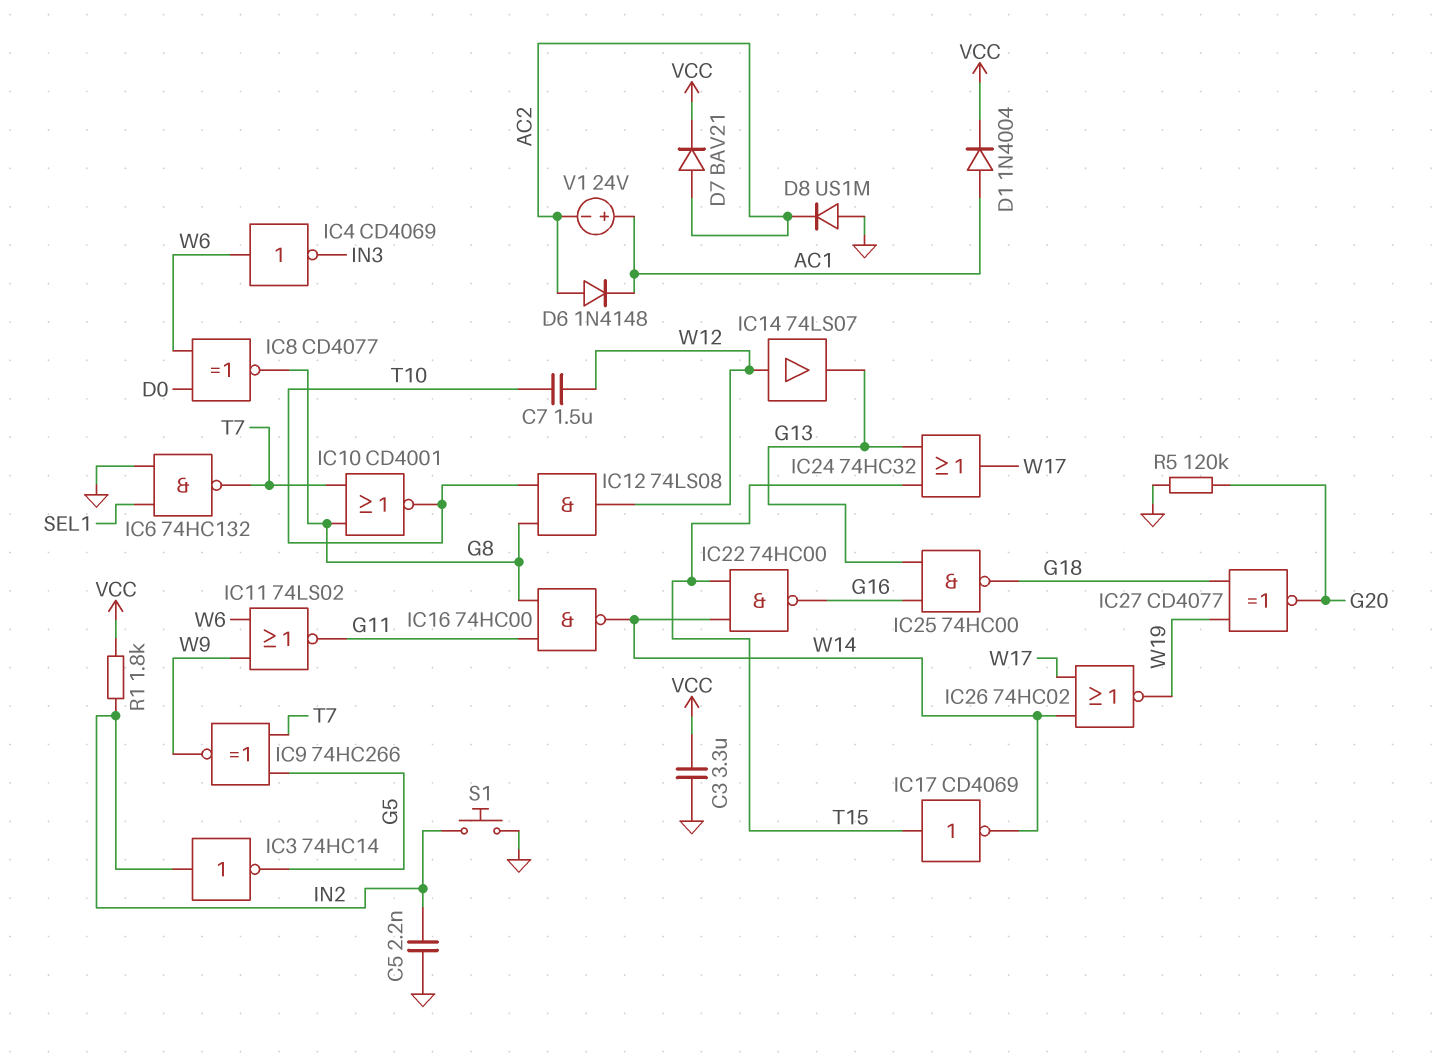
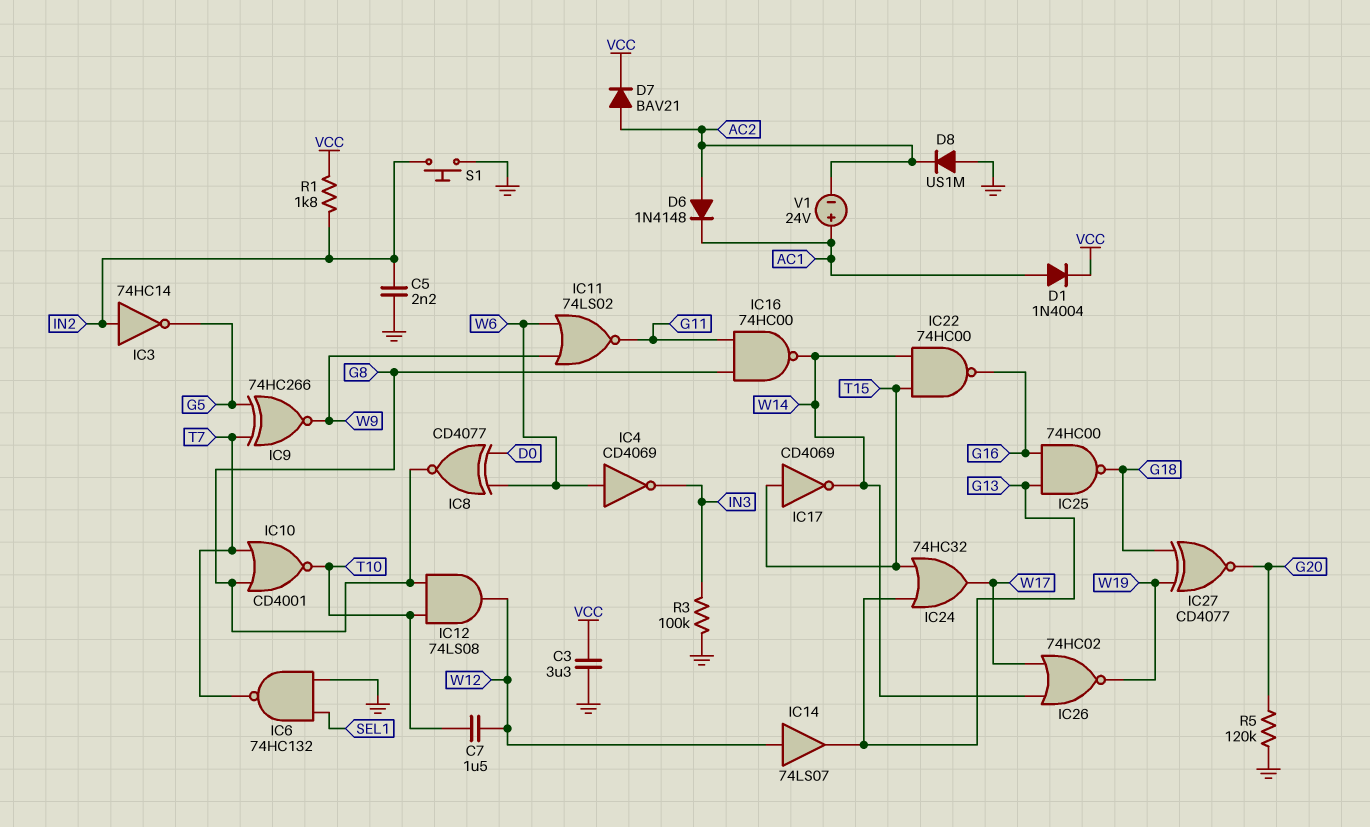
R3: none -> 100k (GND, IN3)

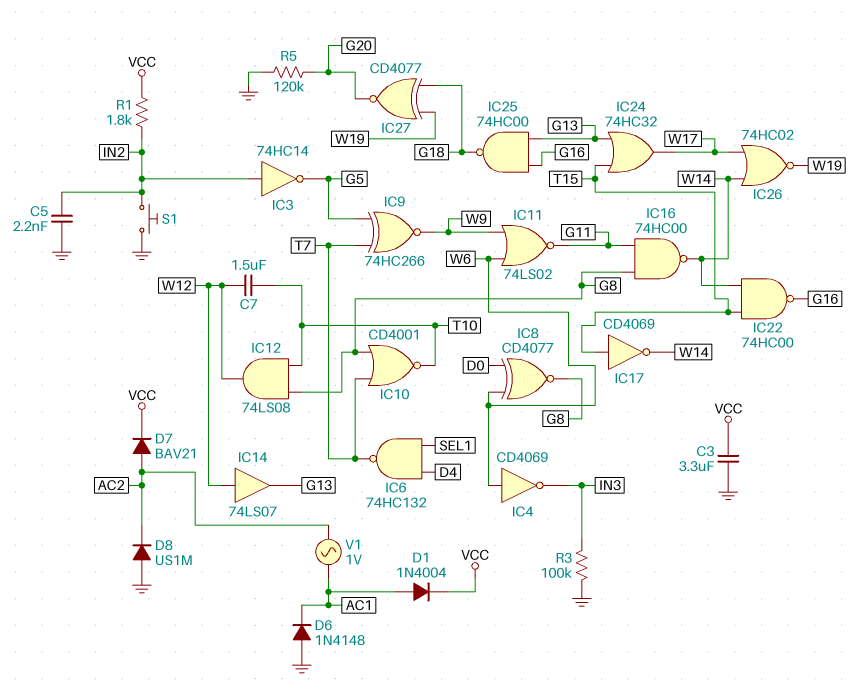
D6: diode 1N4148 (A AC2, K AC1) -> diode 1N4148 (A GND, K AC1)
IC6: NAND 74HC132 (in GND, in SEL1, out T7) -> NAND 74HC132 (in D4, in SEL1, out T7)
V1: 24V (plus AC1, minus AC2) -> AC 1V (AC1, AC2)

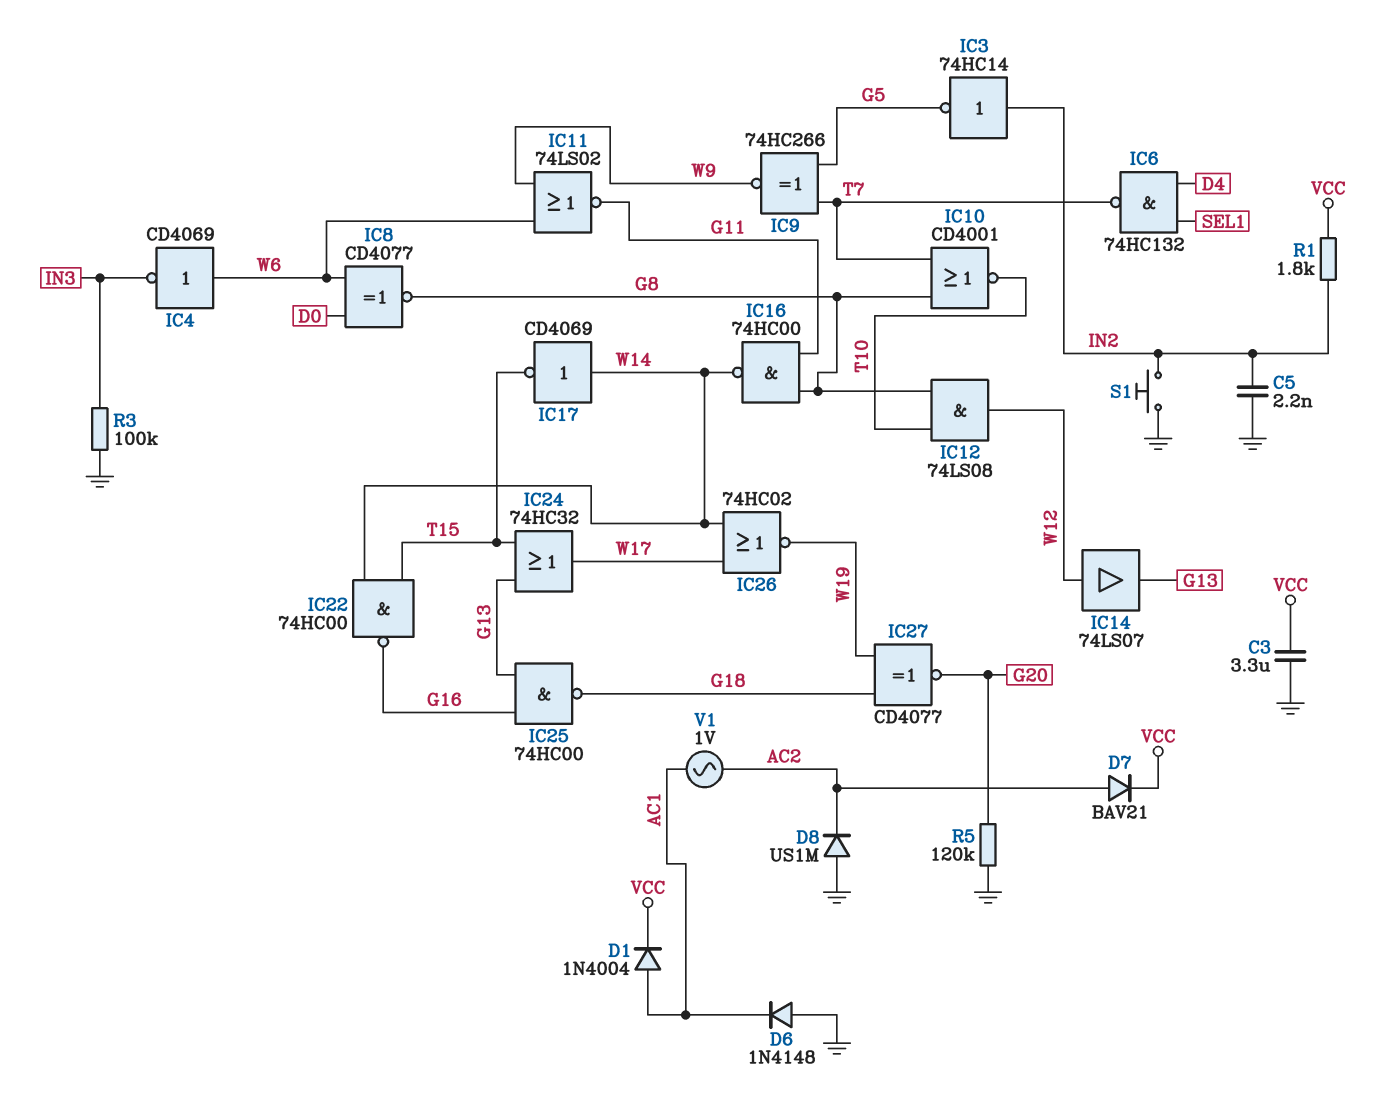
C7: 1.5uF (T10, W12) -> none
IC17: NOT CD4069 (in T15, out W14) -> NOT CD4069 (in W14, out T15)

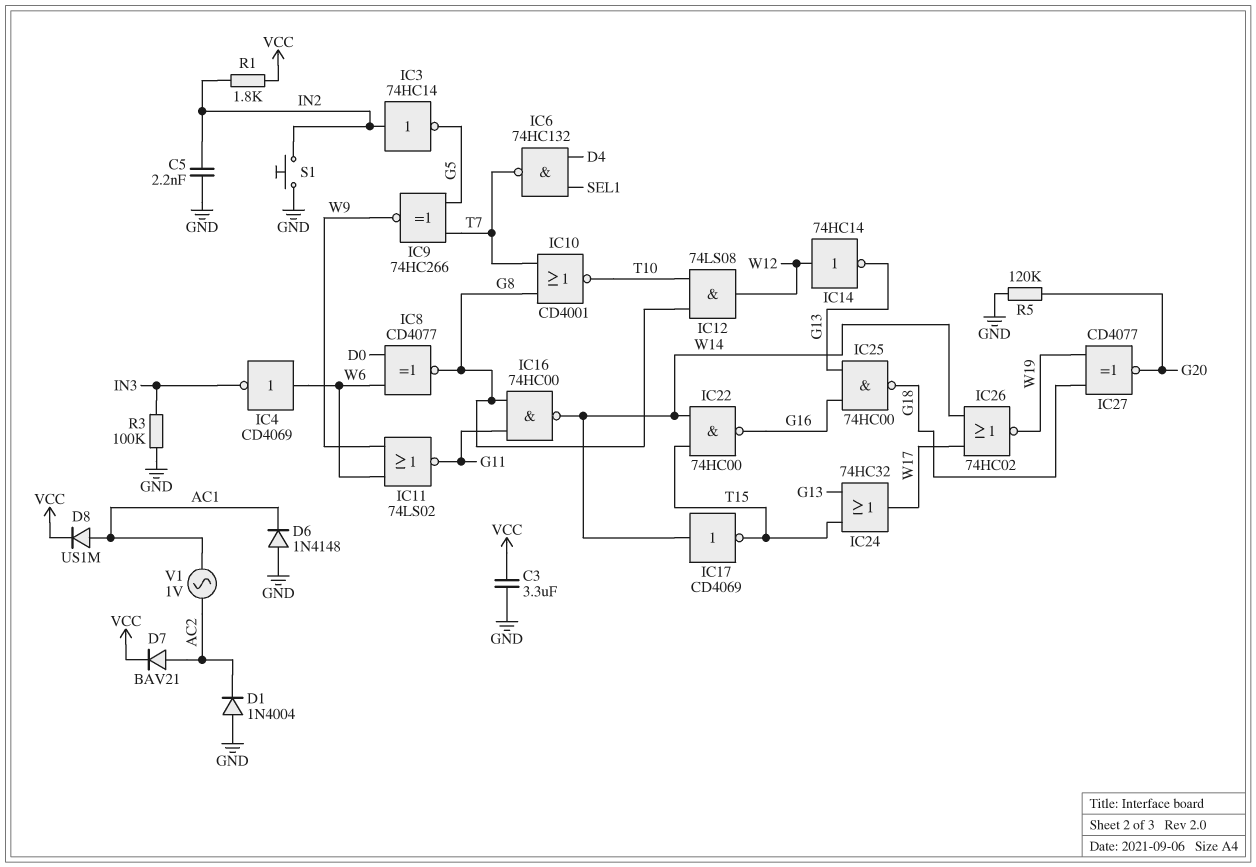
D1: diode 1N4004 (A AC1, K VCC) -> diode 1N4004 (A GND, K AC2)
D8: diode US1M (A GND, K AC2) -> diode US1M (A AC1, K VCC)
IC14: buffer 74LS07 (in W12, out G13) -> NOT 74HC14 (in W12, out G13)

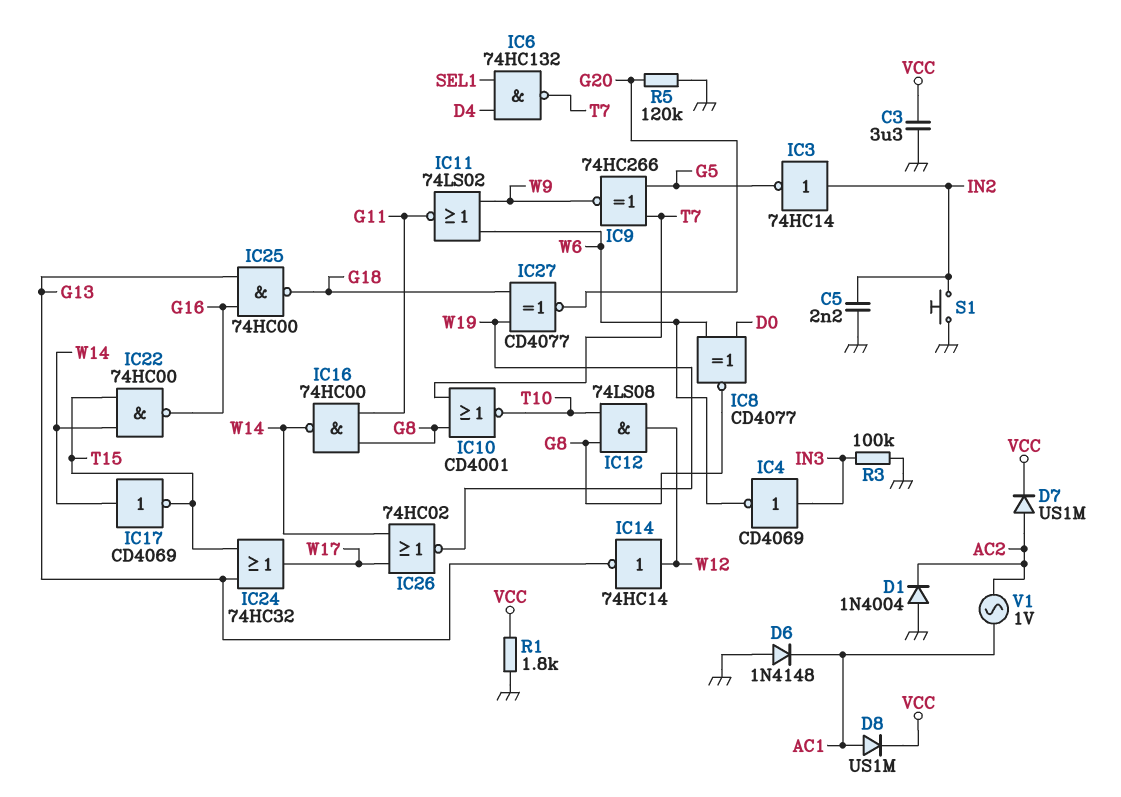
D7: diode BAV21 (A AC2, K VCC) -> diode US1M (A AC2, K VCC)
IC4: NOT CD4069 (in W6, out IN3) -> NOT CD4069 (in IN3, out W6)
R1: 1.8k (IN2, VCC) -> 1.8k (GND, VCC)

